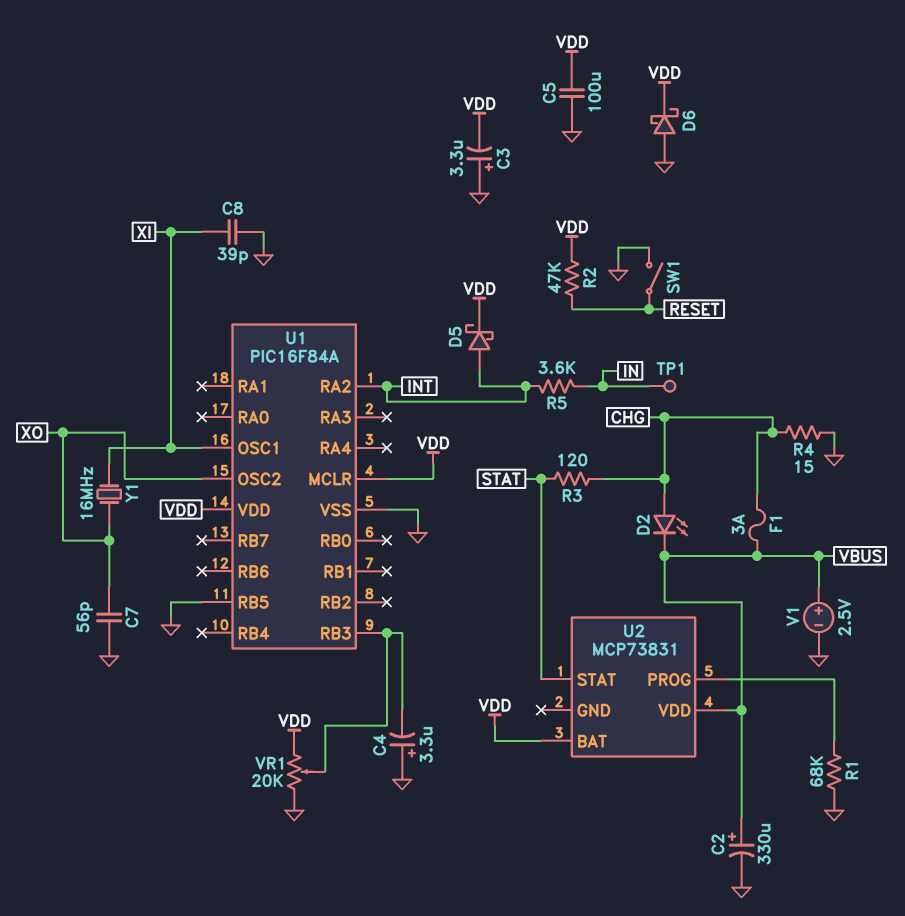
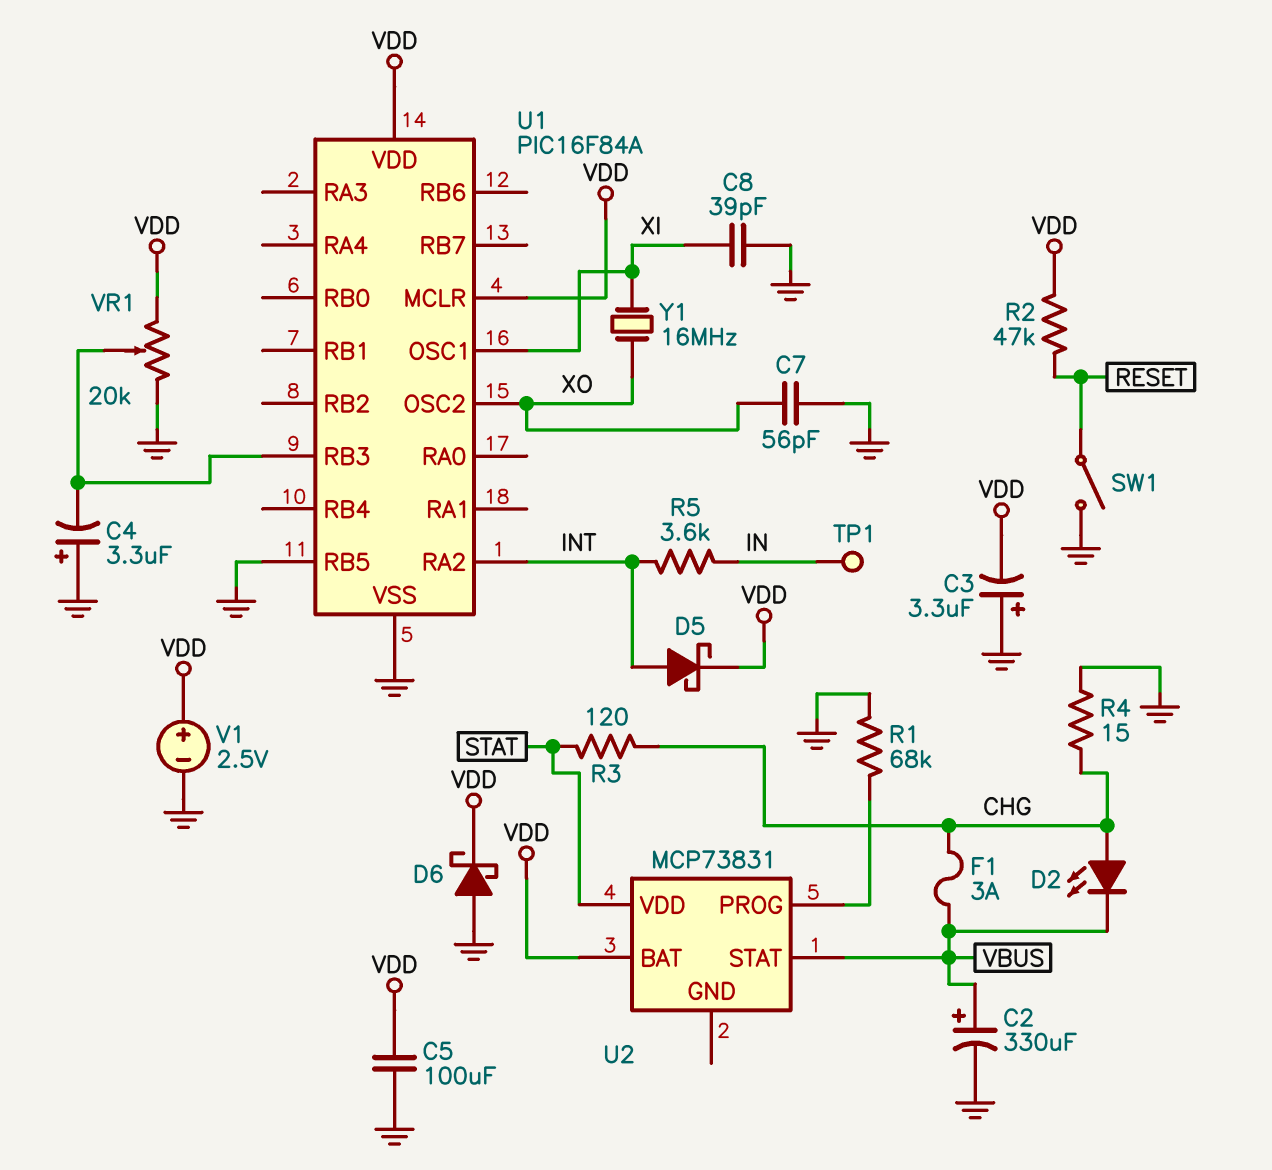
U2 pin STAT: STAT -> VBUS
U2 pin VDD: VBUS -> STAT
V1: 2.5V (plus VBUS, minus GND) -> 2.5V (plus VDD, minus GND)

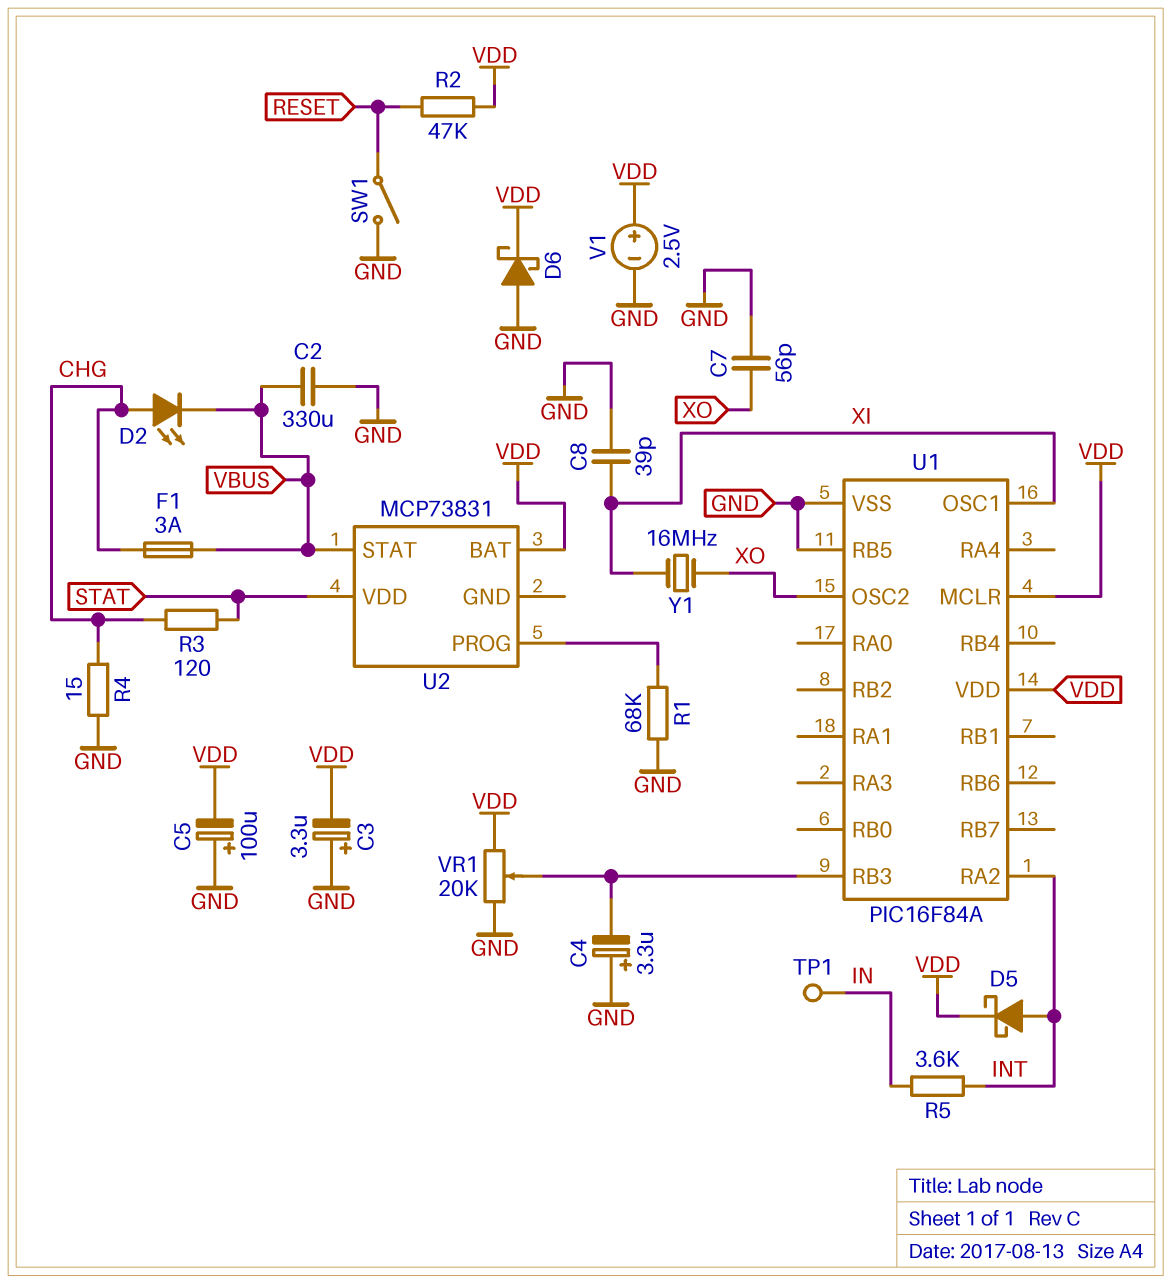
C2: 330uF (plus VBUS, minus GND) -> 330uF (GND, VBUS)
C5: 100uF (GND, VDD) -> 100uF (plus GND, minus VDD)

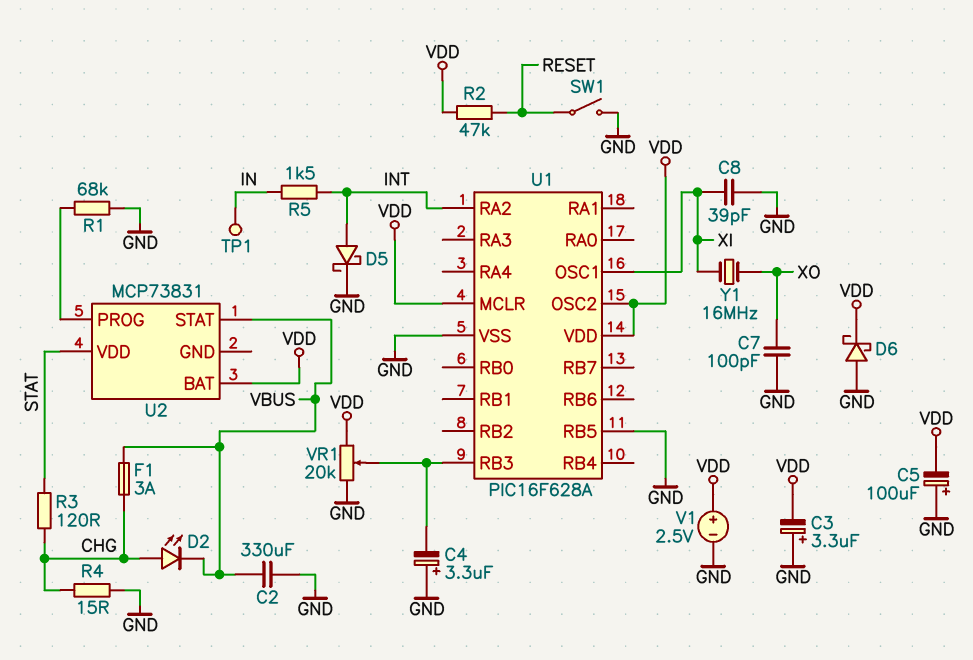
C7: 56pF (GND, XO) -> 100pF (GND, XO)
D5: schottky (A INT, K VDD) -> schottky (A INT, K GND)
R5: 3.6k (IN, INT) -> 1.5k (IN, INT)
U1: PIC16F84A -> PIC16F628A
U1 pin OSC2: XO -> VDD

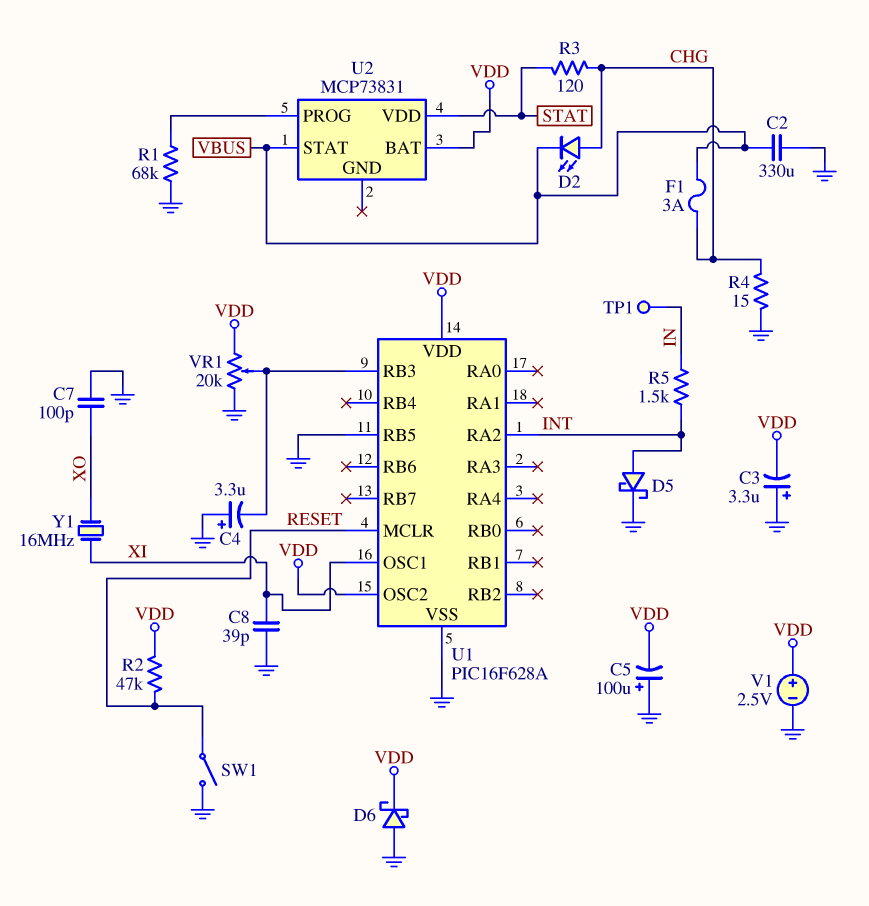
U1 pin MCLR: VDD -> RESET

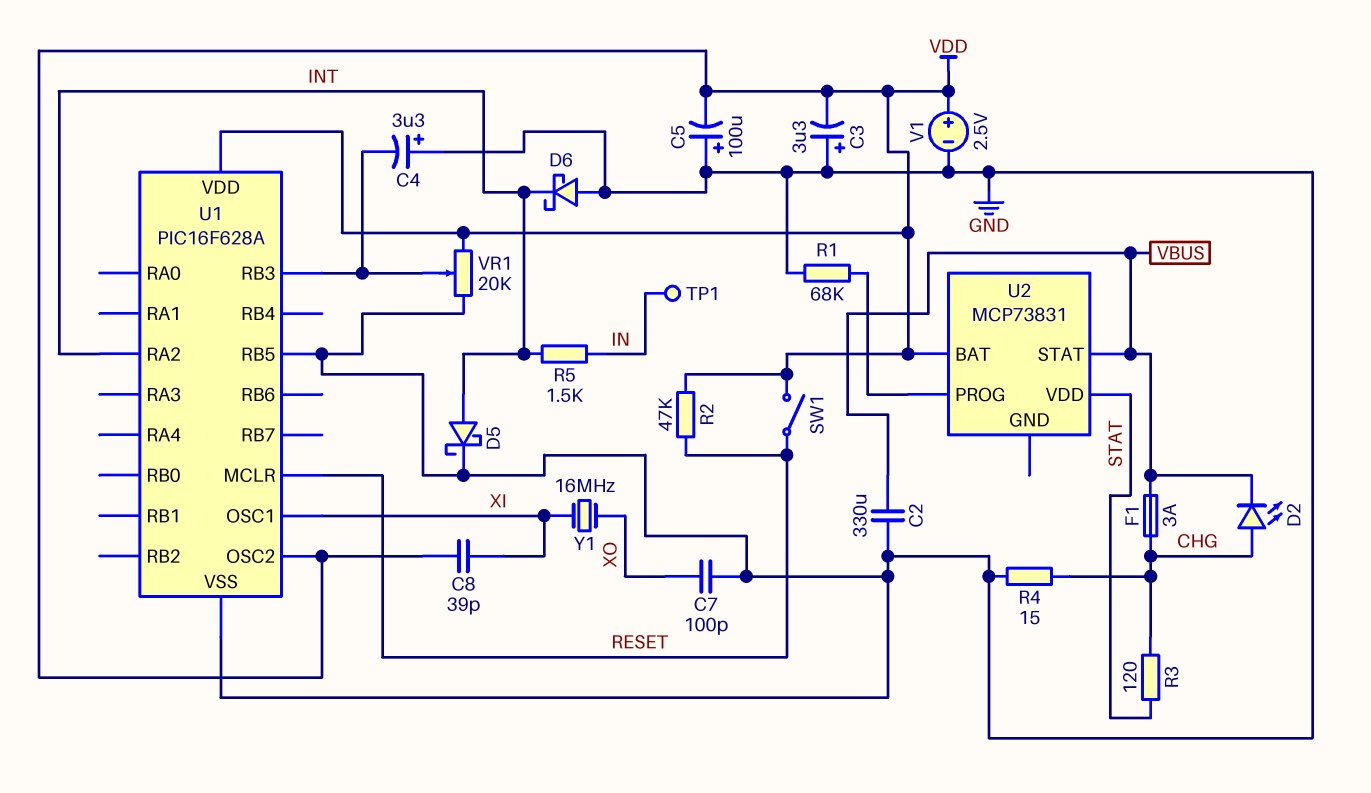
C8: 39pF (GND, XI) -> 39pF (VDD, XI)
D6: schottky (A GND, K VDD) -> schottky (A GND, K INT)
SW1: switch (GND, RESET) -> switch (RESET, VDD)

